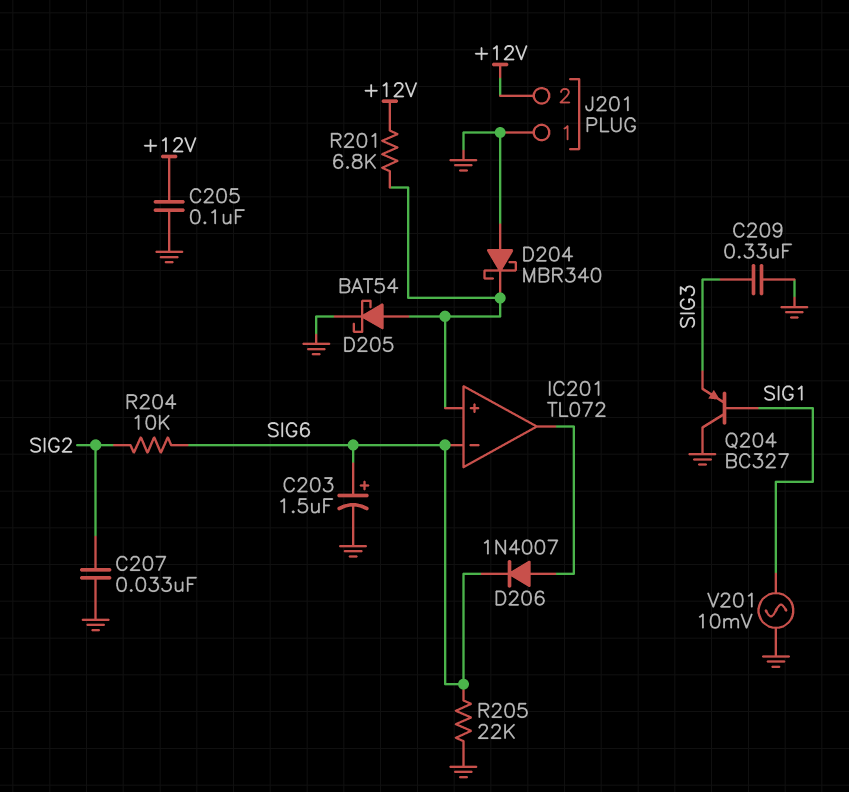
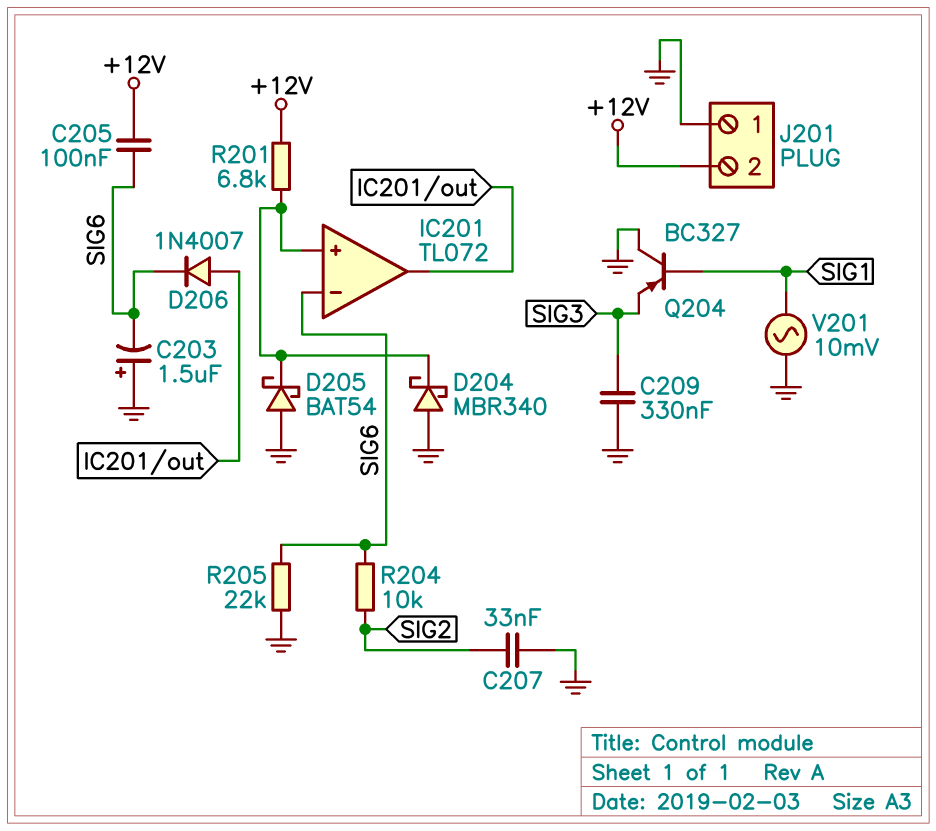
C203: 1.5uF (plus SIG6, minus GND) -> 1.5uF (plus GND, minus SIG6)
C205: 100nF (+12V, GND) -> 100nF (+12V, SIG6)
D205: schottky BAT54 (A IC201/in+, K GND) -> schottky BAT54 (A GND, K IC201/in+)

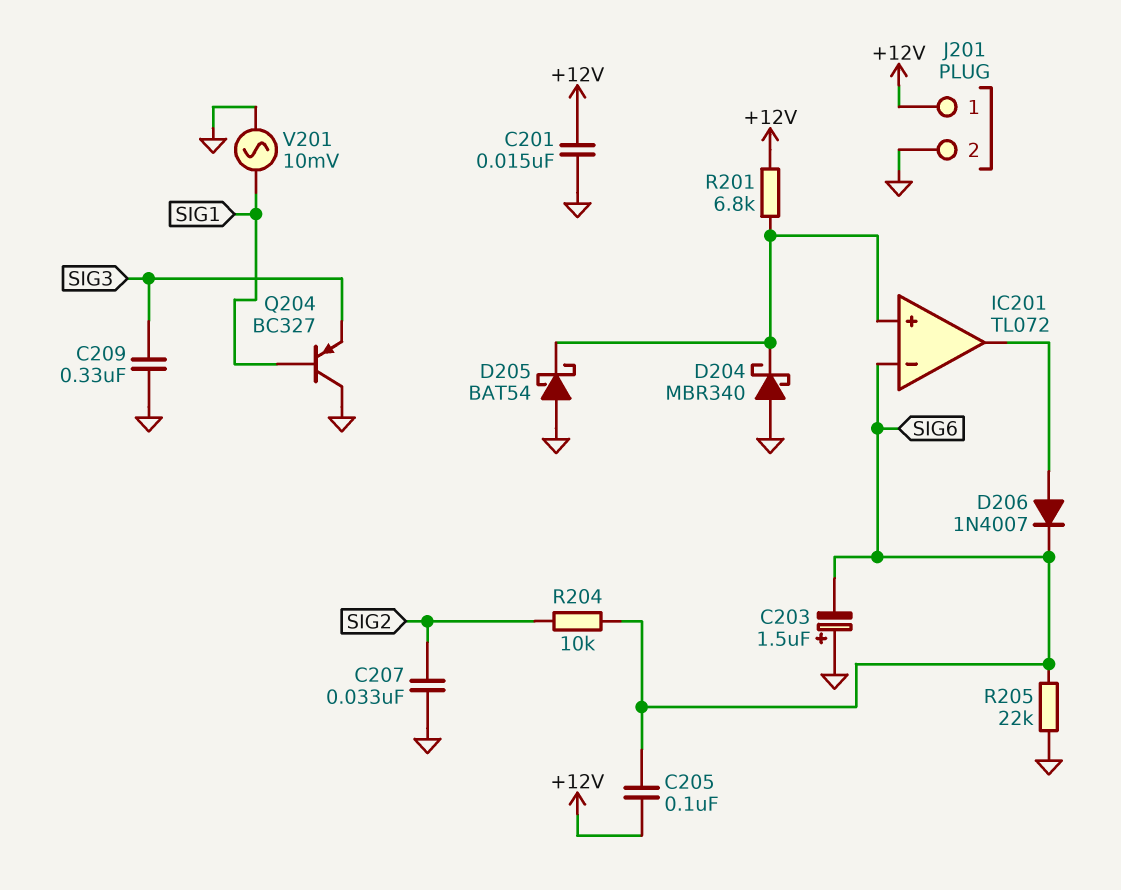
C201: none -> 15nF (+12V, GND)
J201 pin 1: GND -> +12V
J201 pin 2: +12V -> GND

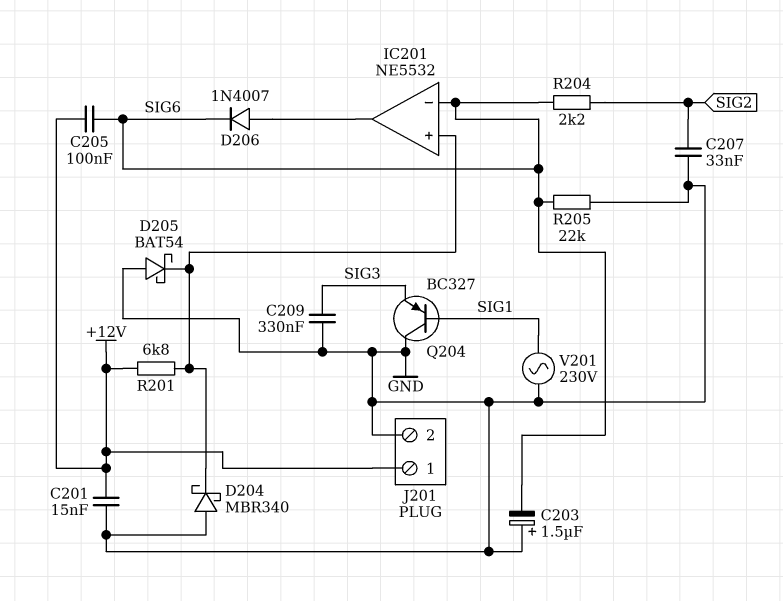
IC201: TL072 -> NE5532
R204: 10k (SIG2, SIG6) -> 2.2k (SIG2, SIG6)
V201: AC 10mV (GND, SIG1) -> AC 230V (GND, SIG1)

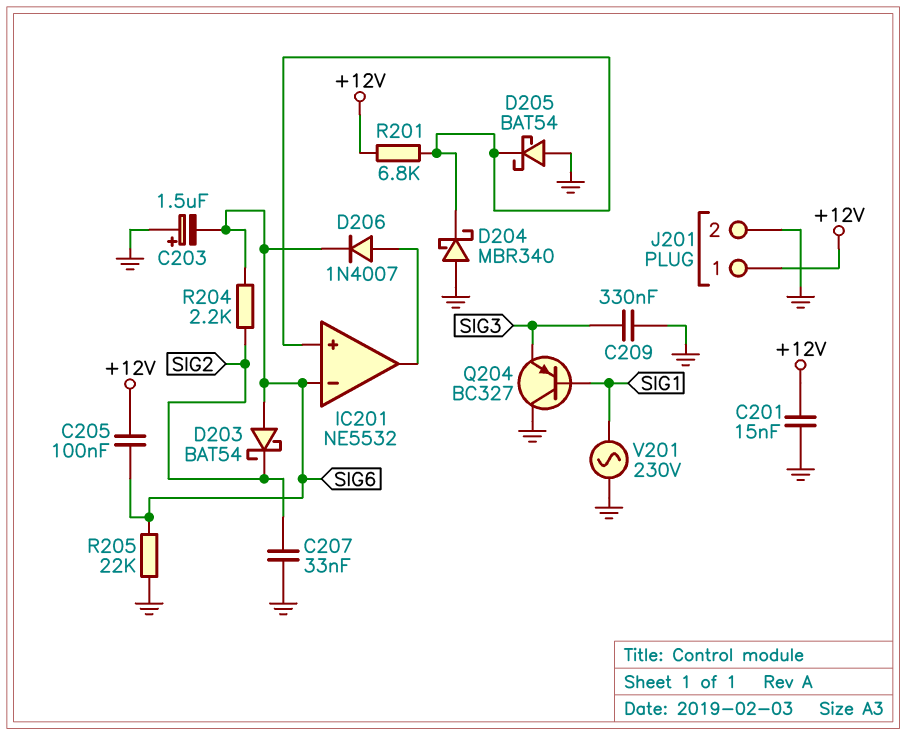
D203: none -> schottky BAT54 (A SIG6, K SIG2)

